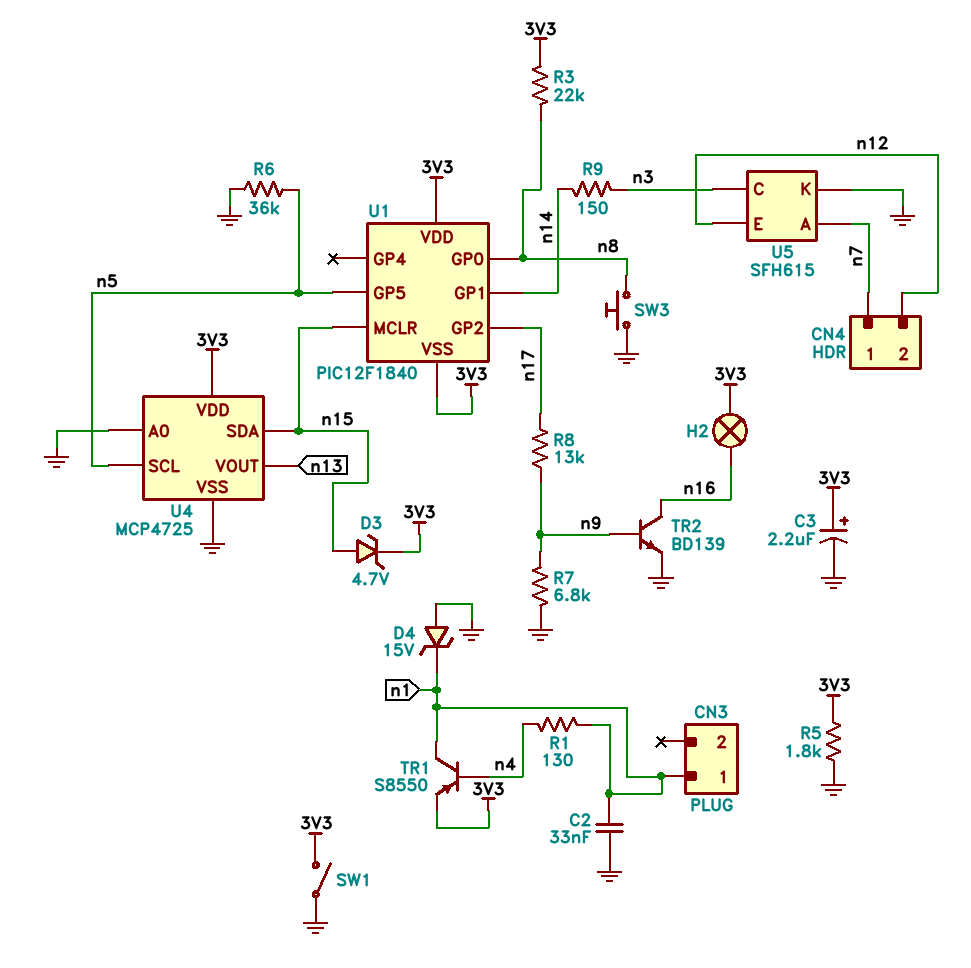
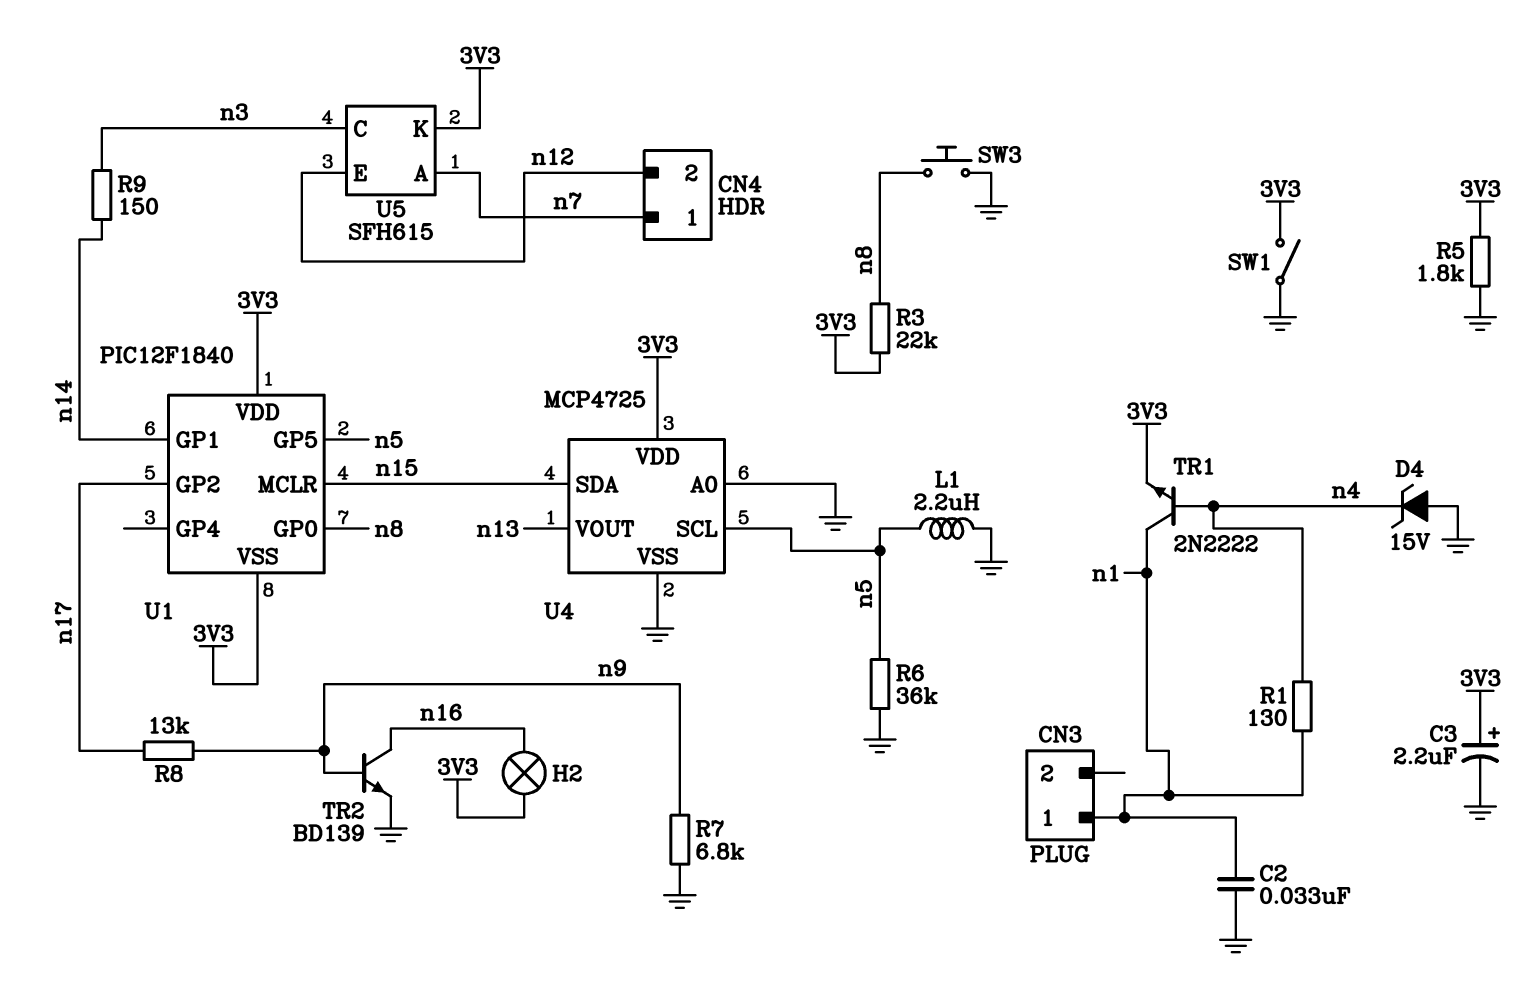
D3: zener 4.7V (A n15, K 3V3) -> none
D4: zener 15V (A GND, K n1) -> zener 15V (A GND, K n4)
L1: none -> 2.2uH (GND, n5)
TR1: PNP S8550 (B n4, C n1, E 3V3) -> NPN 2N2222 (B n4, C n1, E 3V3)
U5 pin K: GND -> 3V3

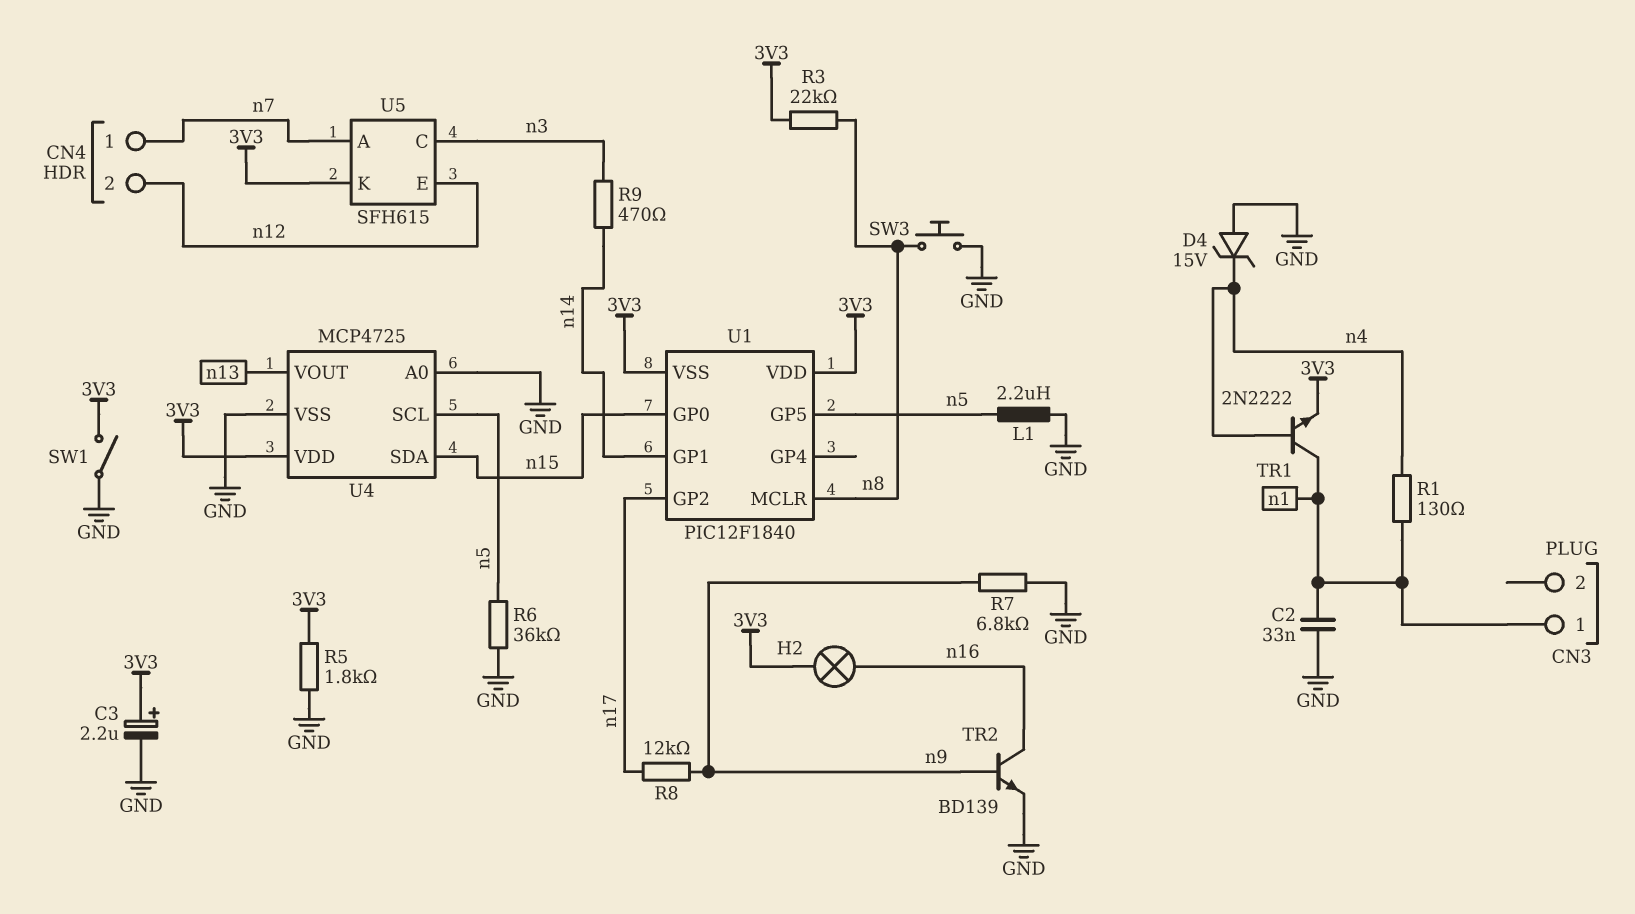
R8: 13k (n9, n17) -> 12k (n9, n17)
R9: 150 (n3, n14) -> 470 (n3, n14)
U1 pin GP0: n8 -> n15
U1 pin MCLR: n15 -> n8

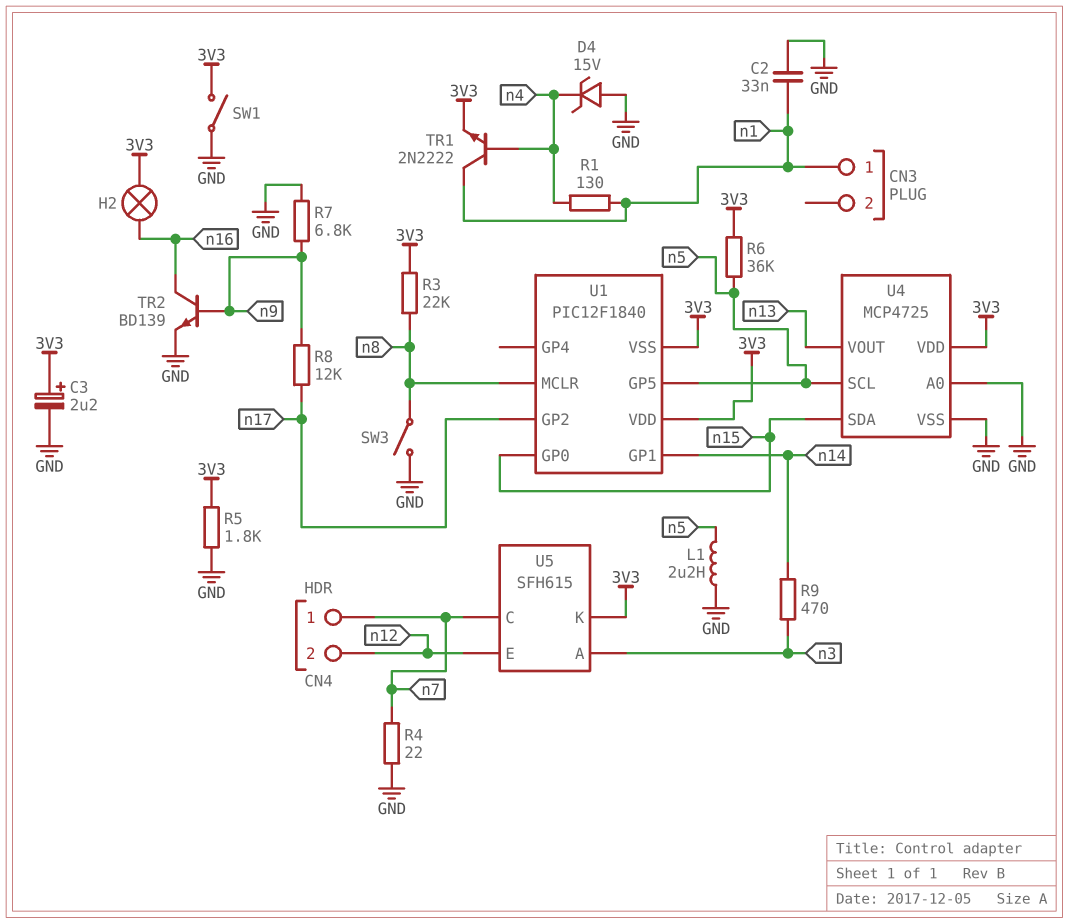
R4: none -> 22 (GND, n7)
R6: 36k (GND, n5) -> 36k (3V3, n5)
SW3: button (GND, n8) -> switch (GND, n8)
U5 pin A: n7 -> n3
U5 pin C: n3 -> n7

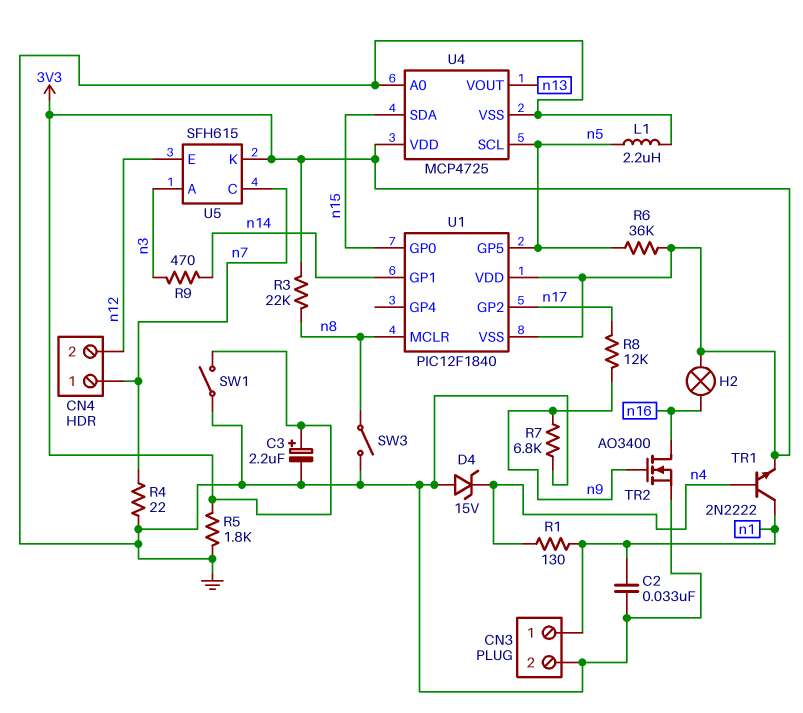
CN3 pin 2: none -> GND
TR2: NPN BD139 (B n9, C n16, E GND) -> NMOS AO3400 (G n9, D n16, S GND)

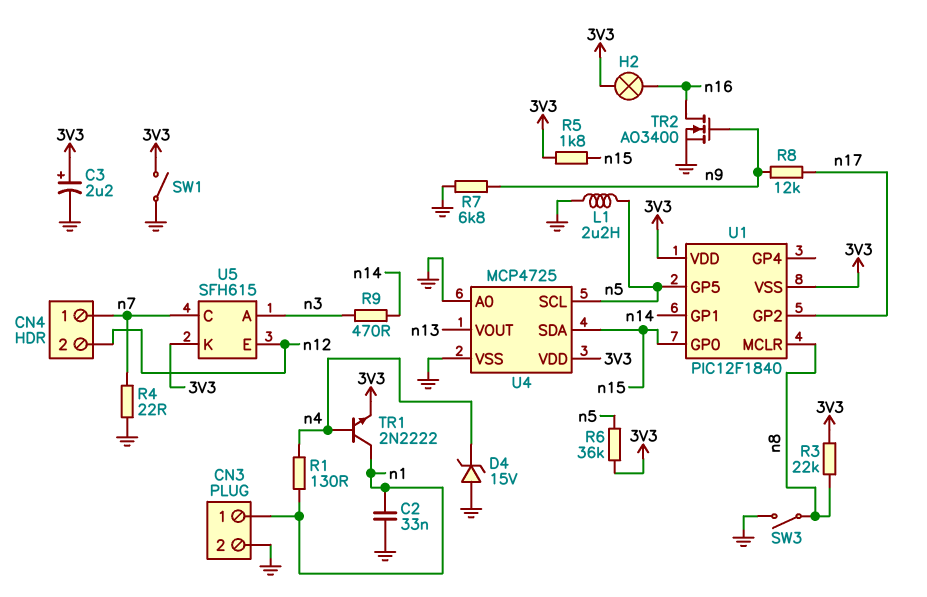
R5: 1.8k (3V3, GND) -> 1.8k (3V3, n15)

